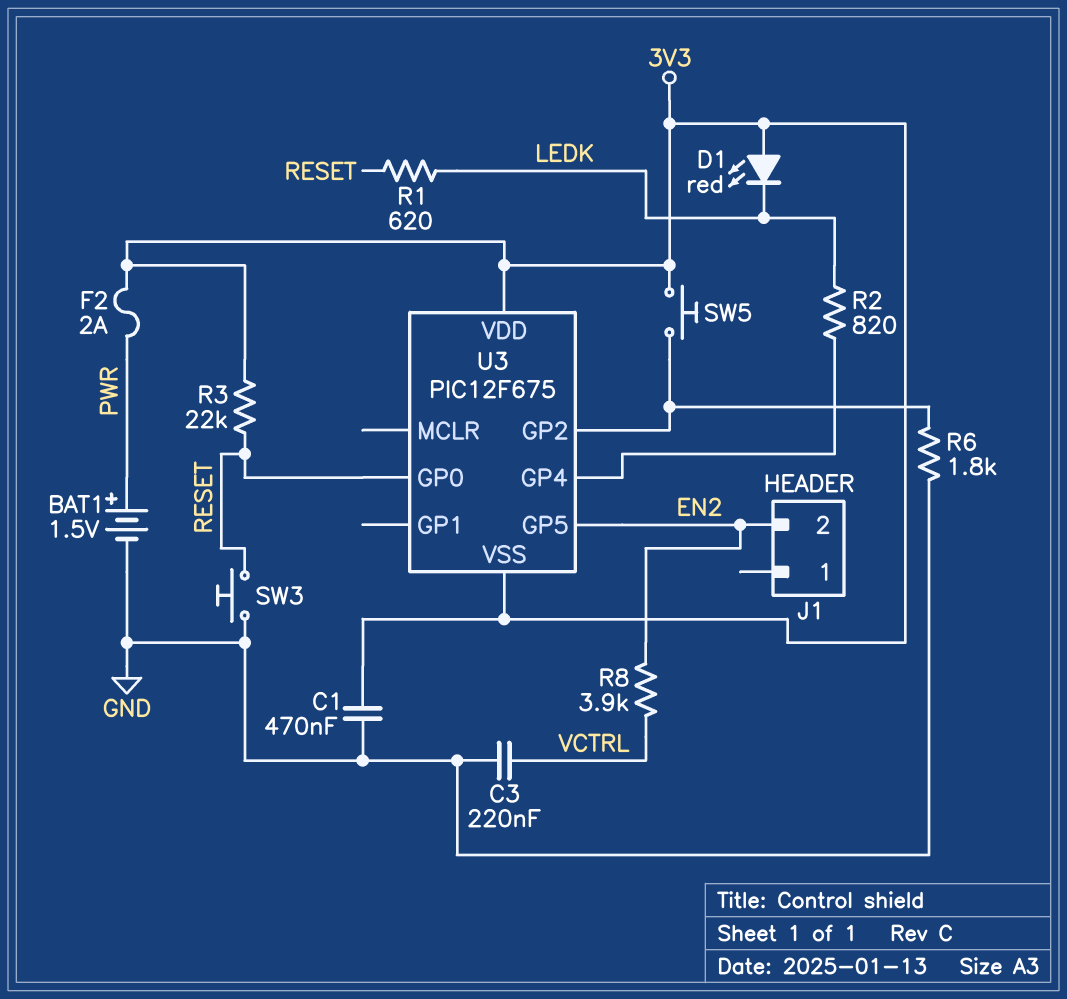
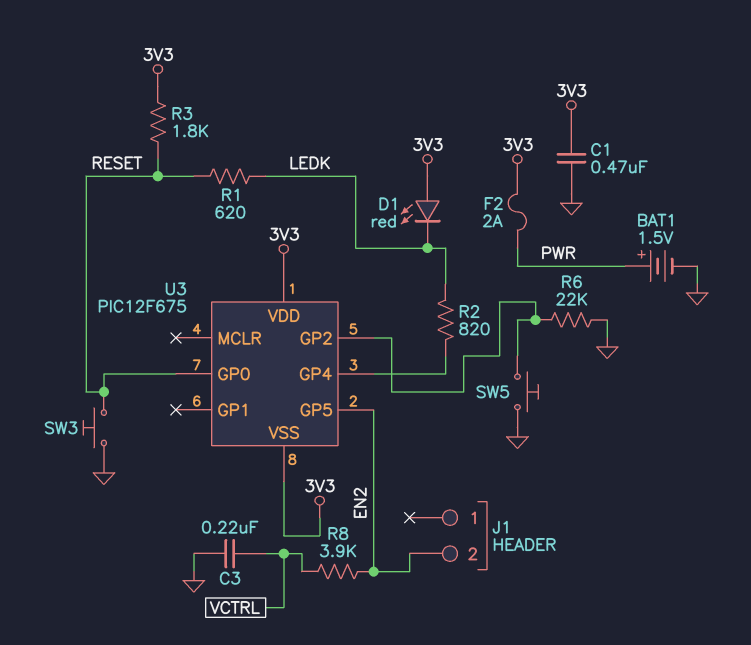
R3: 22k (3V3, RESET) -> 1.8k (3V3, RESET)
R6: 1.8k (GND, U3/GP2) -> 22k (GND, U3/GP2)
SW5: button (3V3, U3/GP2) -> button (GND, U3/GP2)

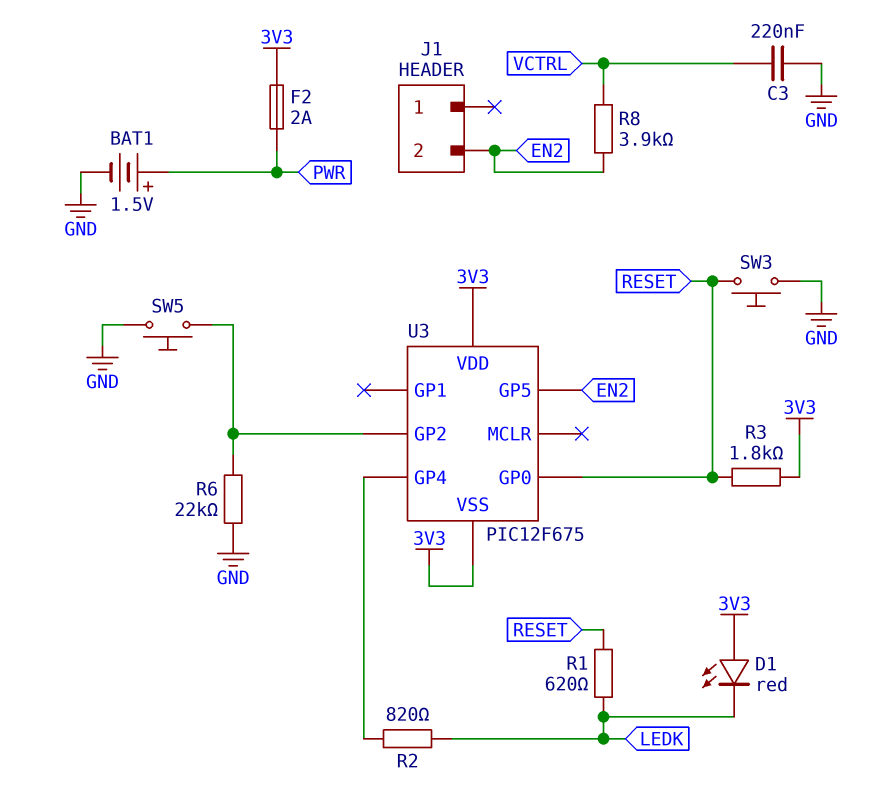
C1: 470nF (3V3, GND) -> none

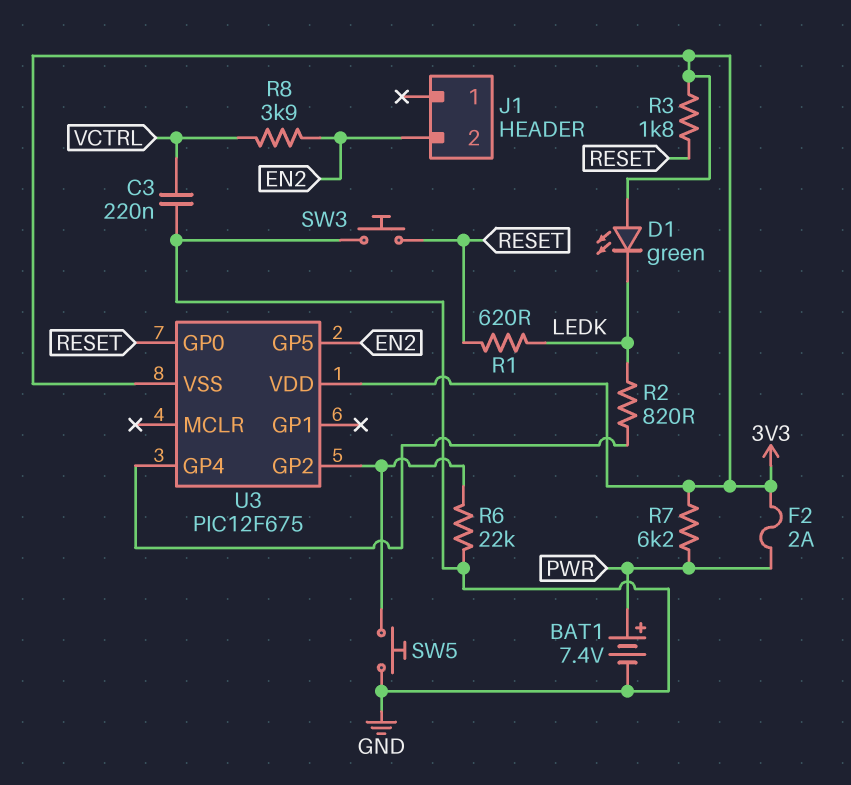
BAT1: 1.5V (plus PWR, minus GND) -> 7.4V (plus PWR, minus GND)
D1: LED red (A 3V3, K LEDK) -> LED green (A 3V3, K LEDK)
R7: none -> 6.2k (3V3, PWR)

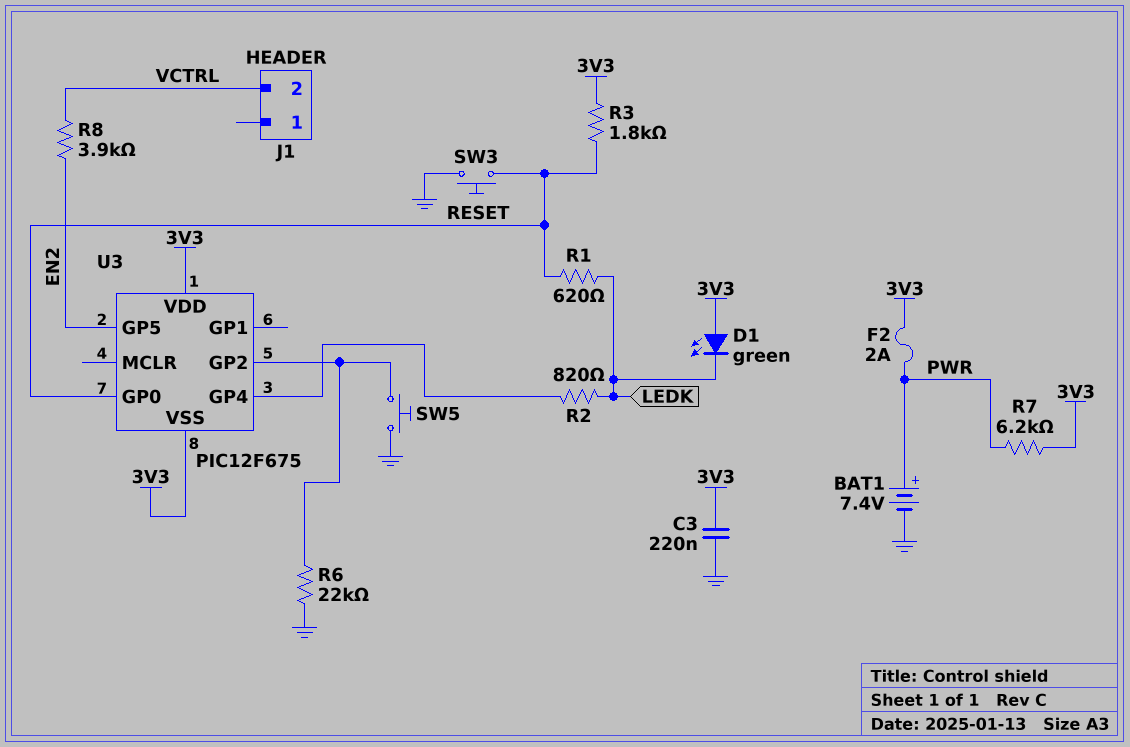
C3: 220nF (GND, VCTRL) -> 220nF (3V3, GND)
J1 pin 2: EN2 -> VCTRL

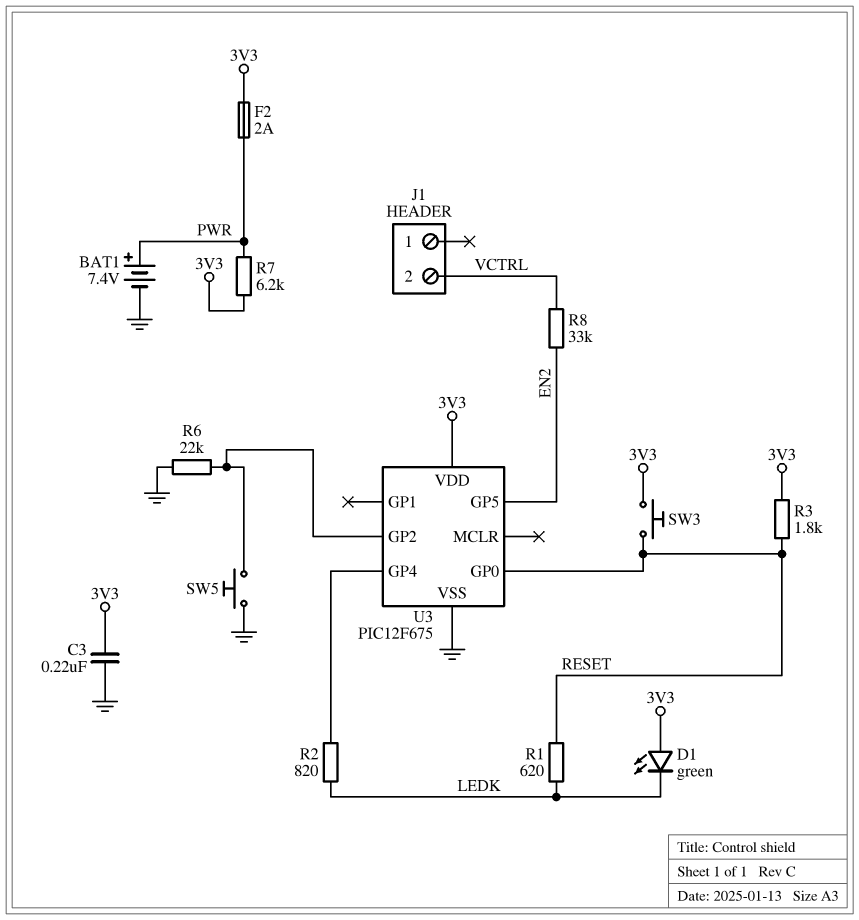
R8: 3.9k (EN2, VCTRL) -> 33k (EN2, VCTRL)
SW3: button (GND, RESET) -> button (3V3, RESET)
U3 pin VSS: 3V3 -> GND

